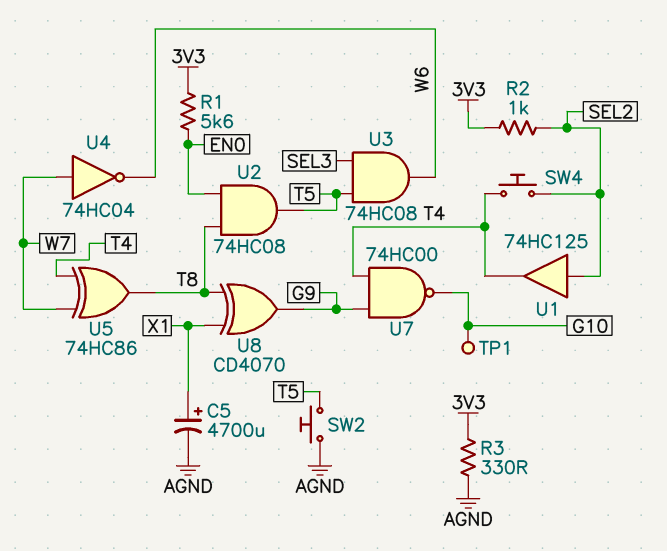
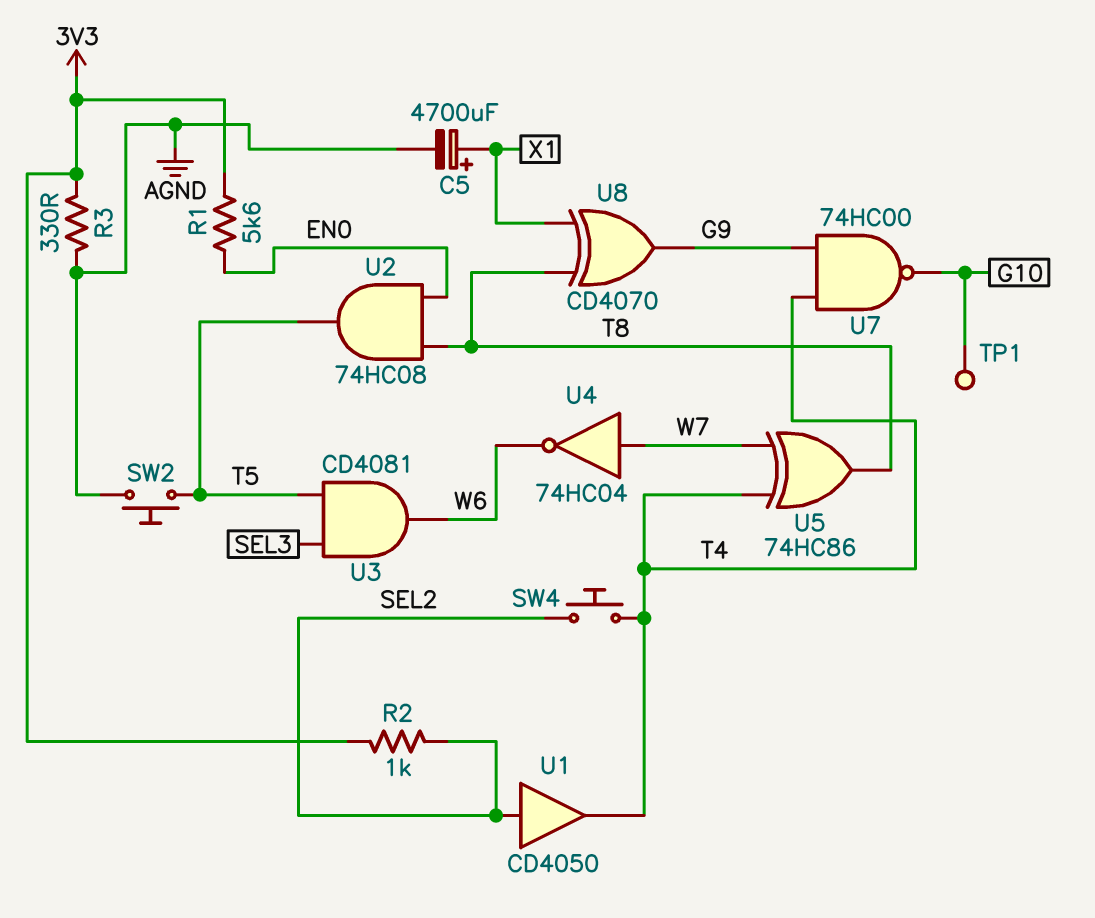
U1: buffer 74HC125 (in SEL2, out T4) -> buffer CD4050 (in SEL2, out T4)
U3: AND 74HC08 (in SEL3, in T5, out W6) -> AND CD4081 (in SEL3, in T5, out W6)

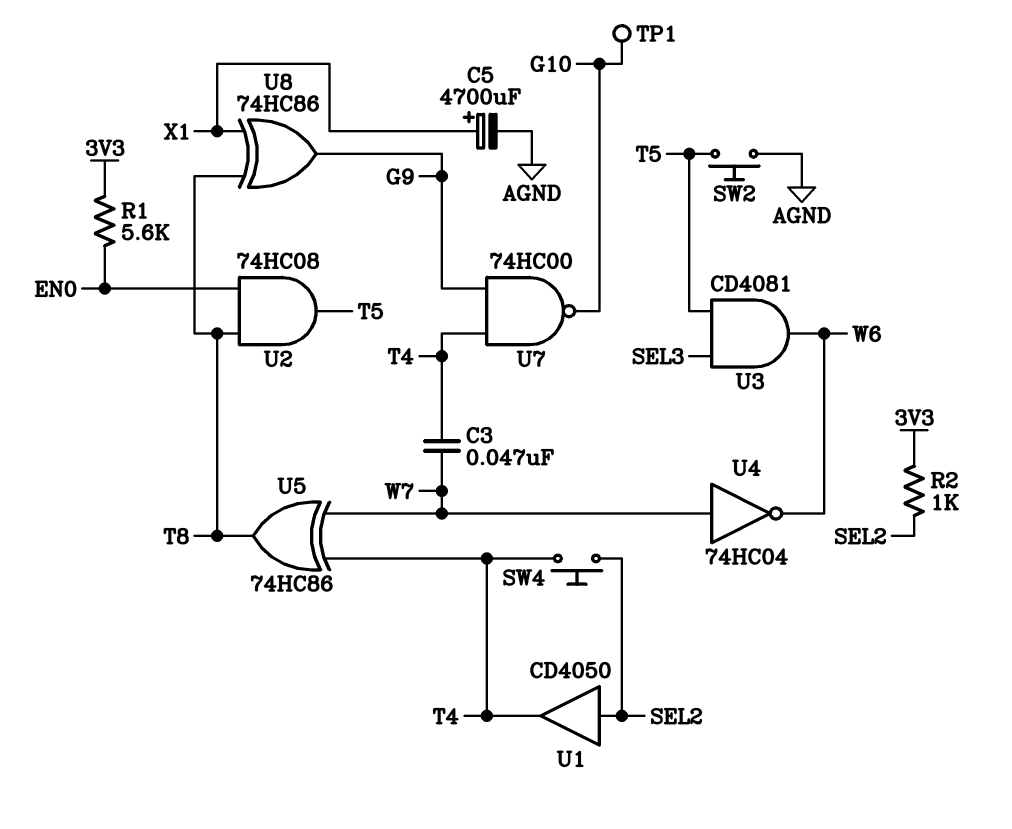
C3: none -> 47nF (T4, W7)
R3: 330 (3V3, AGND) -> none
U8: XOR CD4070 (in T8, in X1, out G9) -> XOR 74HC86 (in T8, in X1, out G9)

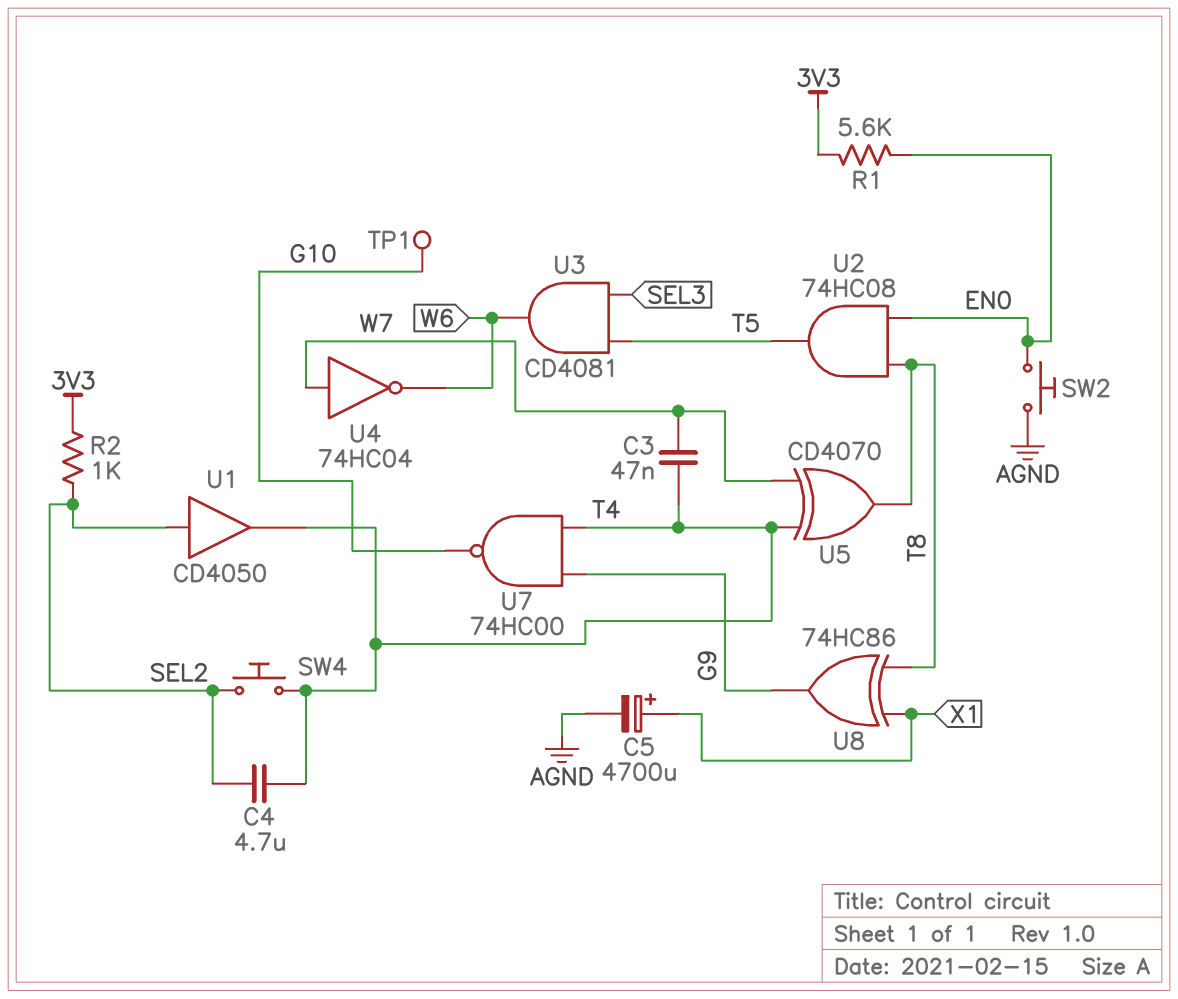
C4: none -> 4.7uF (SEL2, T4)
SW2: button (AGND, T5) -> button (AGND, EN0)
U5: XOR 74HC86 (in T4, in W7, out T8) -> XOR CD4070 (in T4, in W7, out T8)

